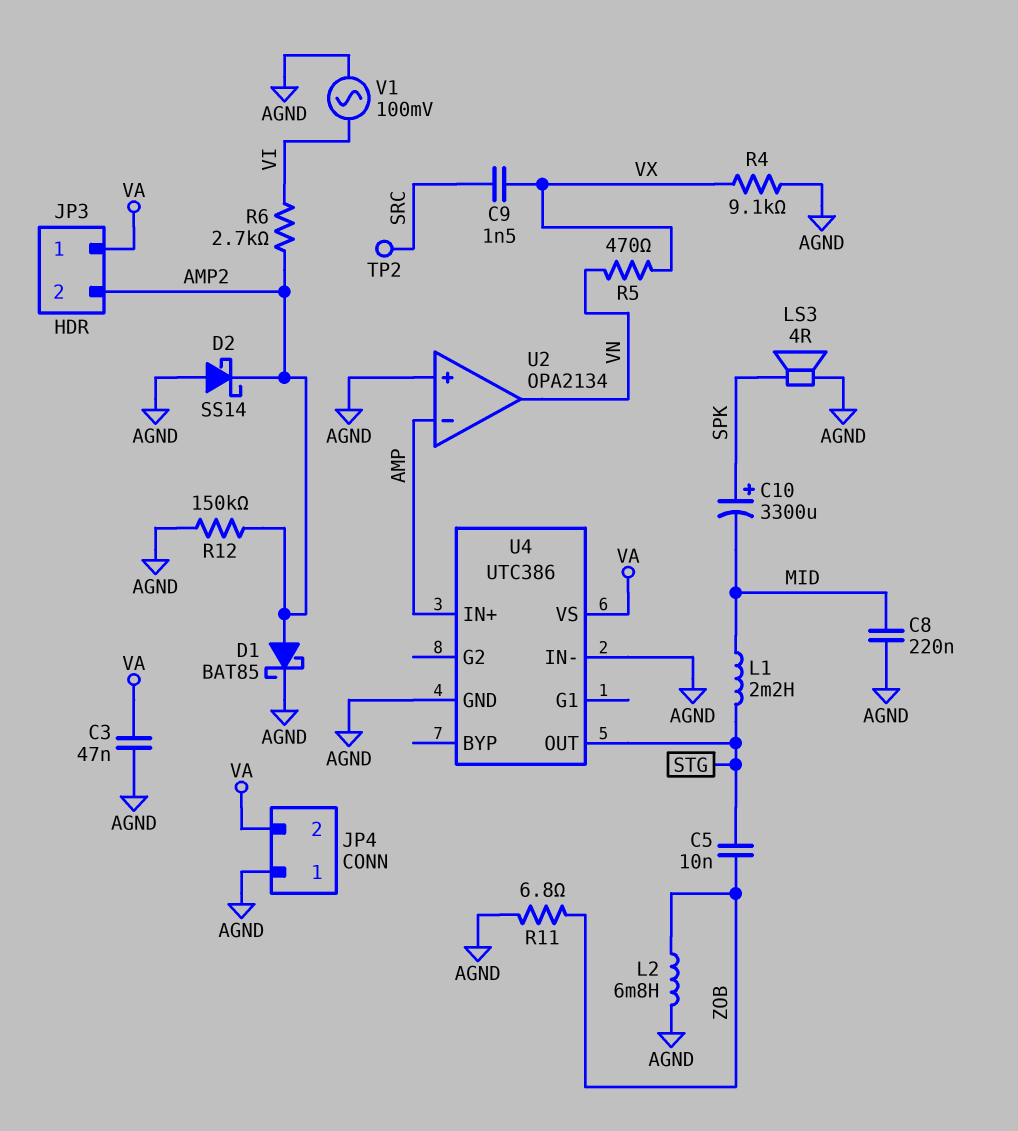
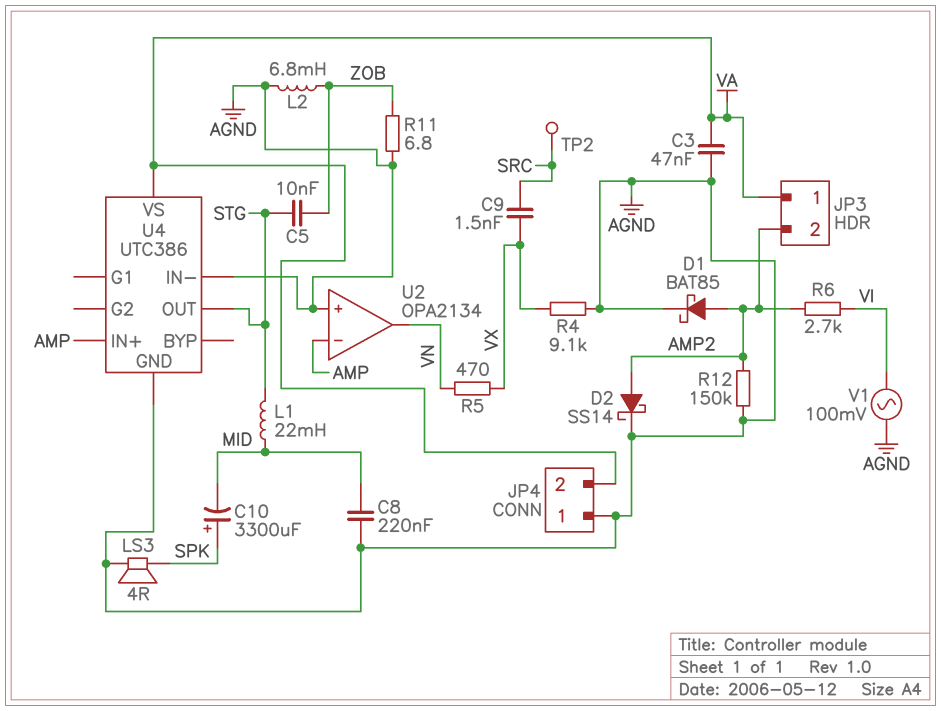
D2: schottky SS14 (A AGND, K AMP2) -> schottky SS14 (A AMP2, K AGND)
L1: 2.2mH (MID, STG) -> 22mH (MID, STG)

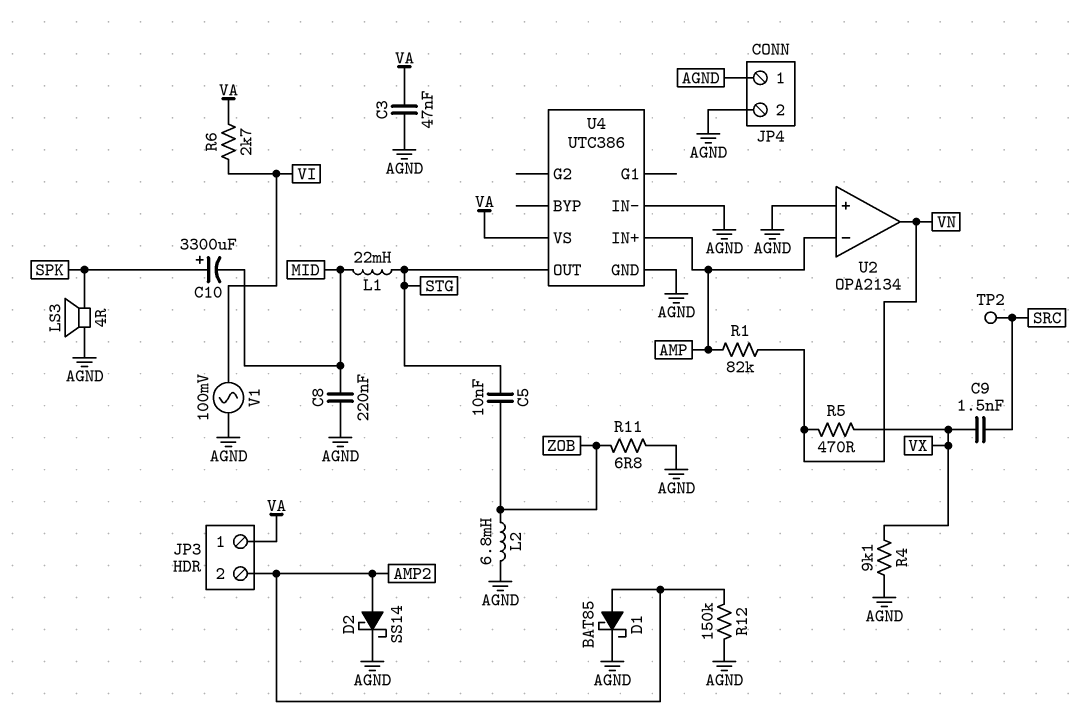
JP4 pin 2: VA -> AGND
R1: none -> 82k (AMP, VN)
R6: 2.7k (AMP2, VI) -> 2.7k (VA, VI)

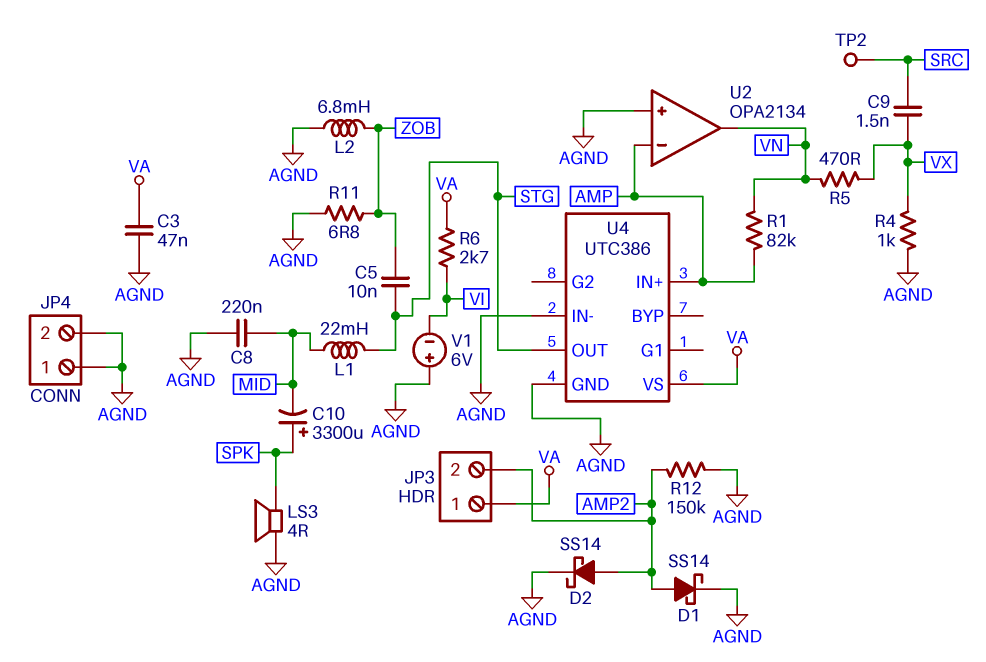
D1: schottky BAT85 (A AMP2, K AGND) -> schottky SS14 (A AMP2, K AGND)
R4: 9.1k (AGND, VX) -> 1k (AGND, VX)
V1: AC 100mV (AGND, VI) -> 6V (plus AGND, minus VI)

